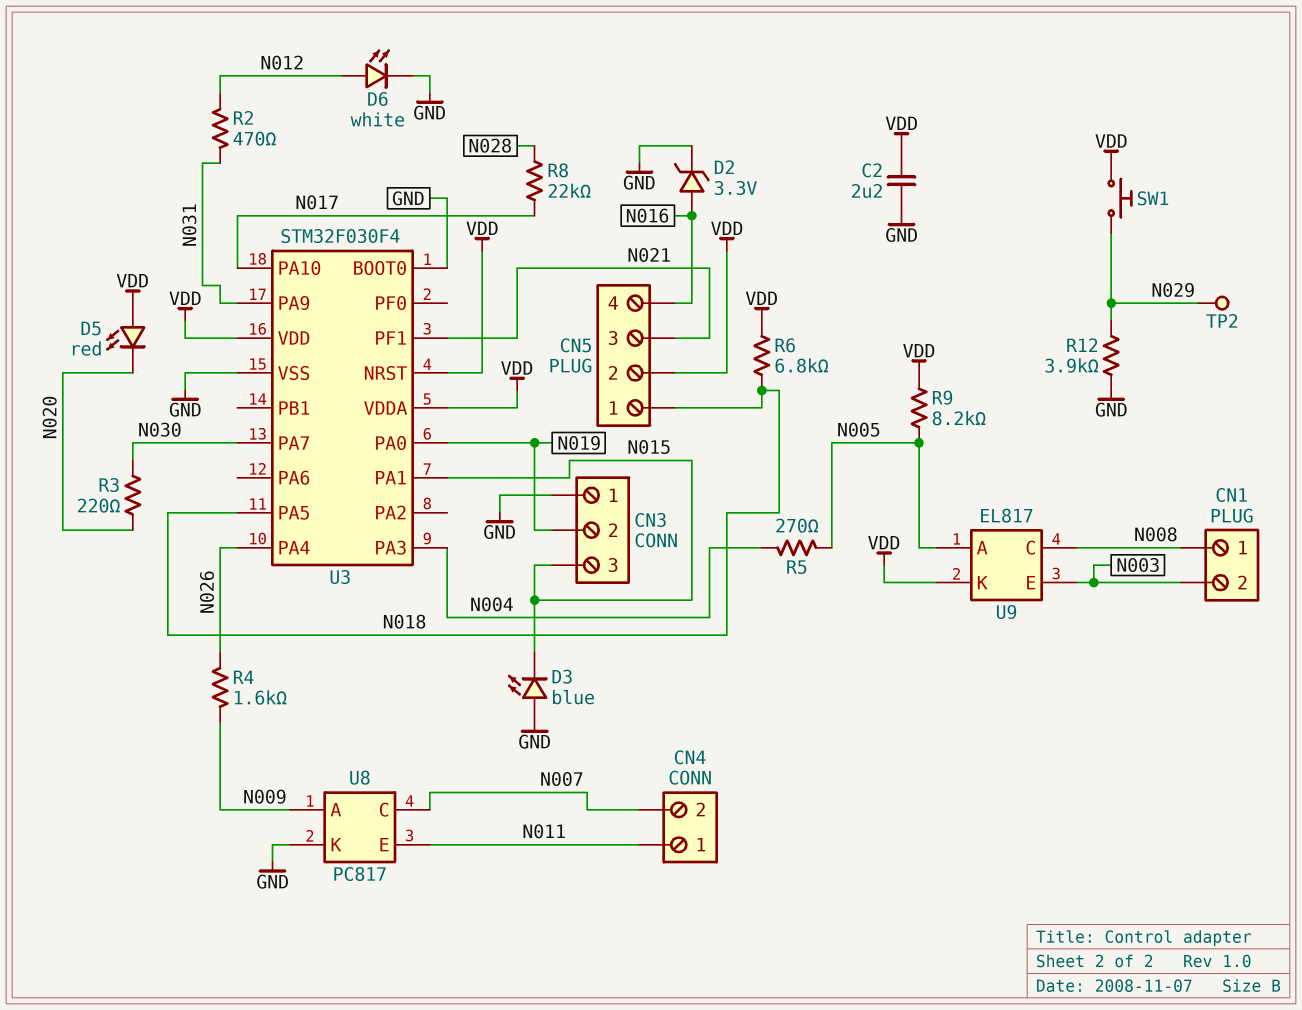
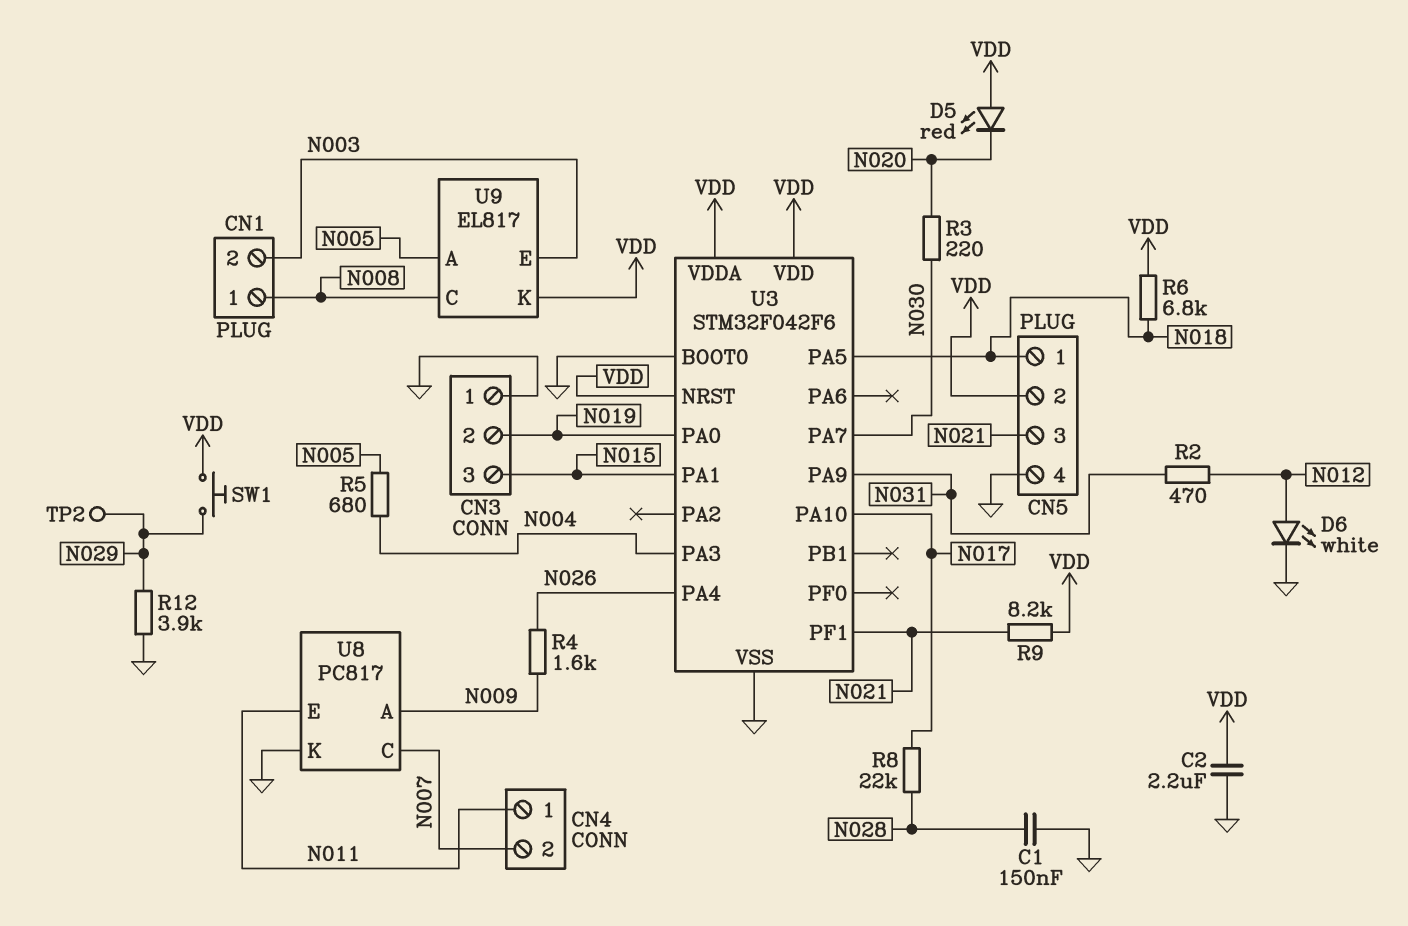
C1: none -> 150nF (GND, N028)
CN5 pin 4: N016 -> GND
D2: zener 3.3V (A N016, K GND) -> none
D3: LED blue (A GND, K N015) -> none
R5: 270 (N004, N005) -> 680 (N004, N005)
R9: 8.2k (N005, VDD) -> 8.2k (N021, VDD)
U3: STM32F030F4 -> STM32F042F6

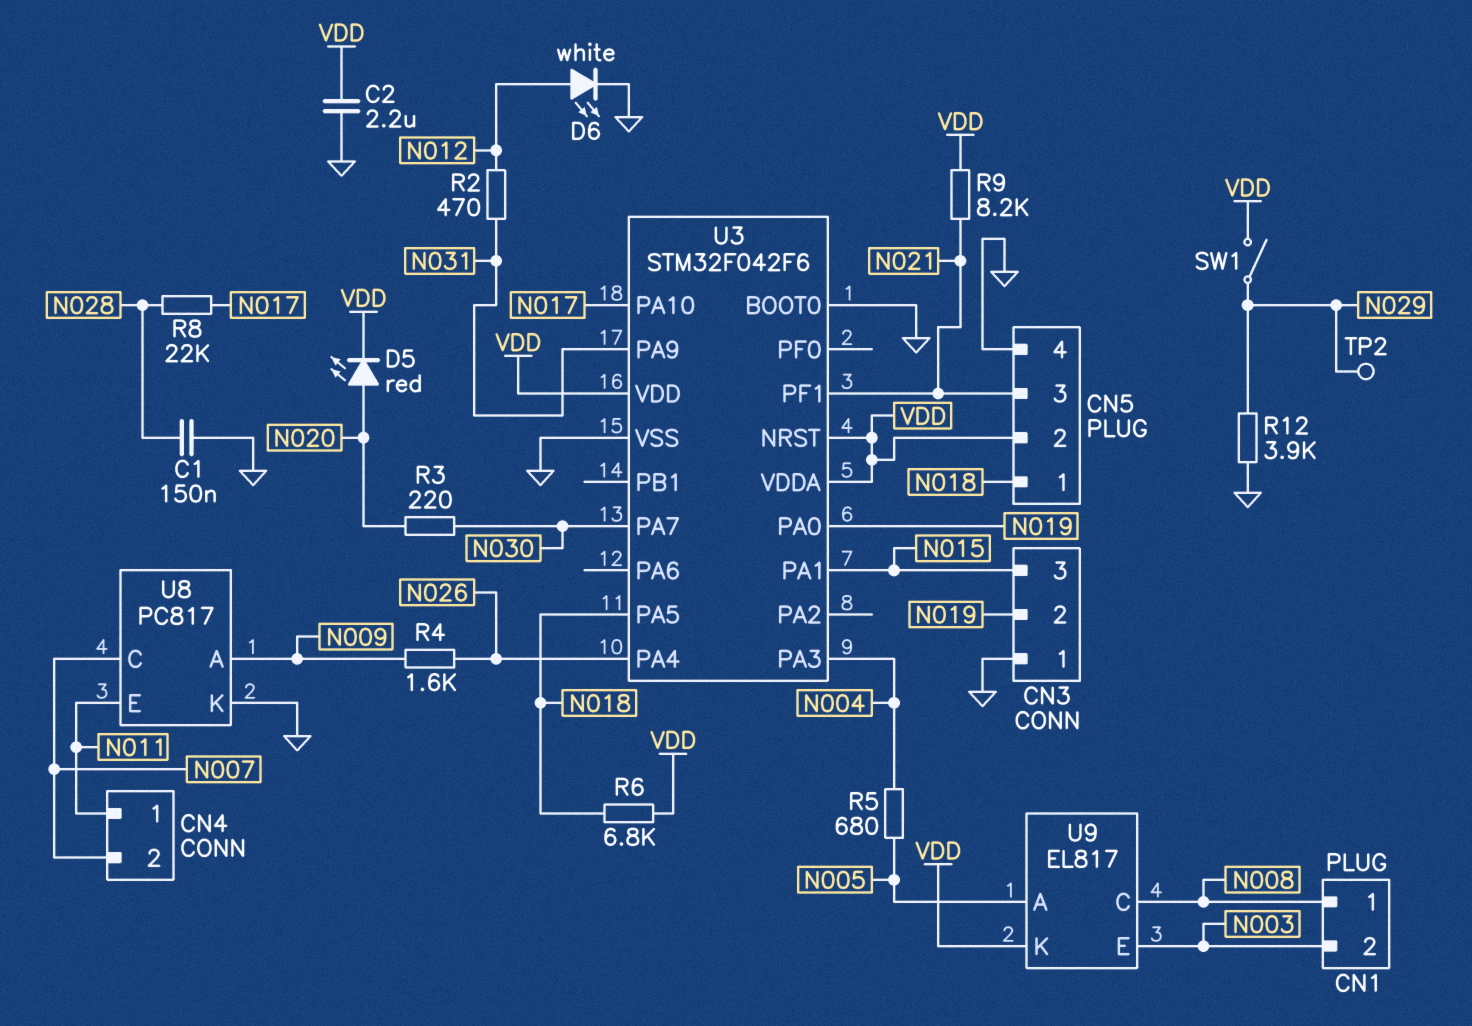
D5: LED red (A VDD, K N020) -> LED red (A N020, K VDD)
SW1: button (N029, VDD) -> switch (N029, VDD)

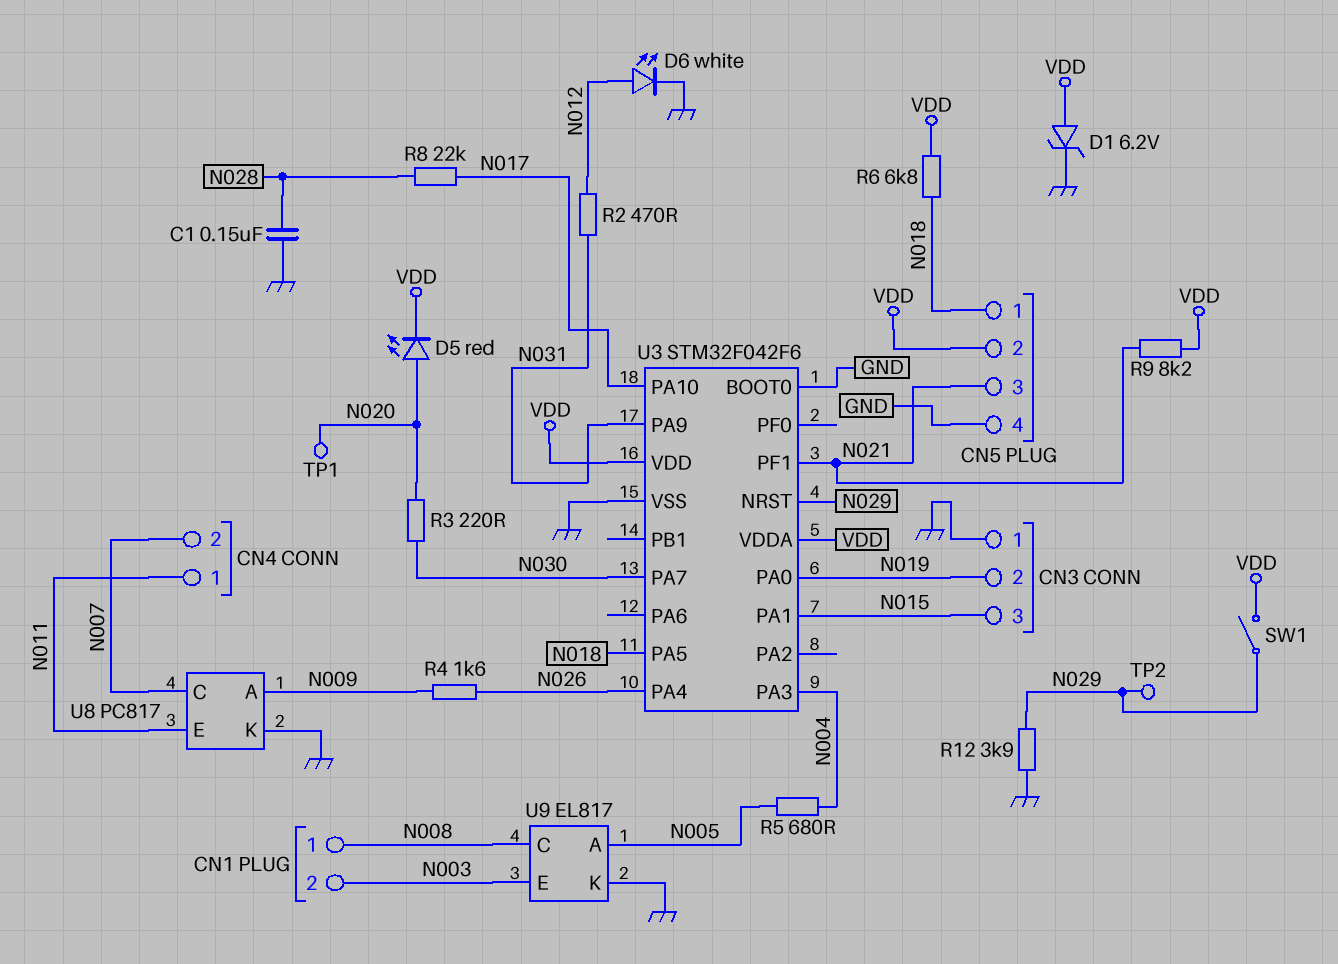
C2: 2.2uF (GND, VDD) -> none
D1: none -> zener 6.2V (A VDD, K GND)
TP1: none -> test point (N020)
U3 pin NRST: VDD -> N029
U9 pin K: VDD -> GND

